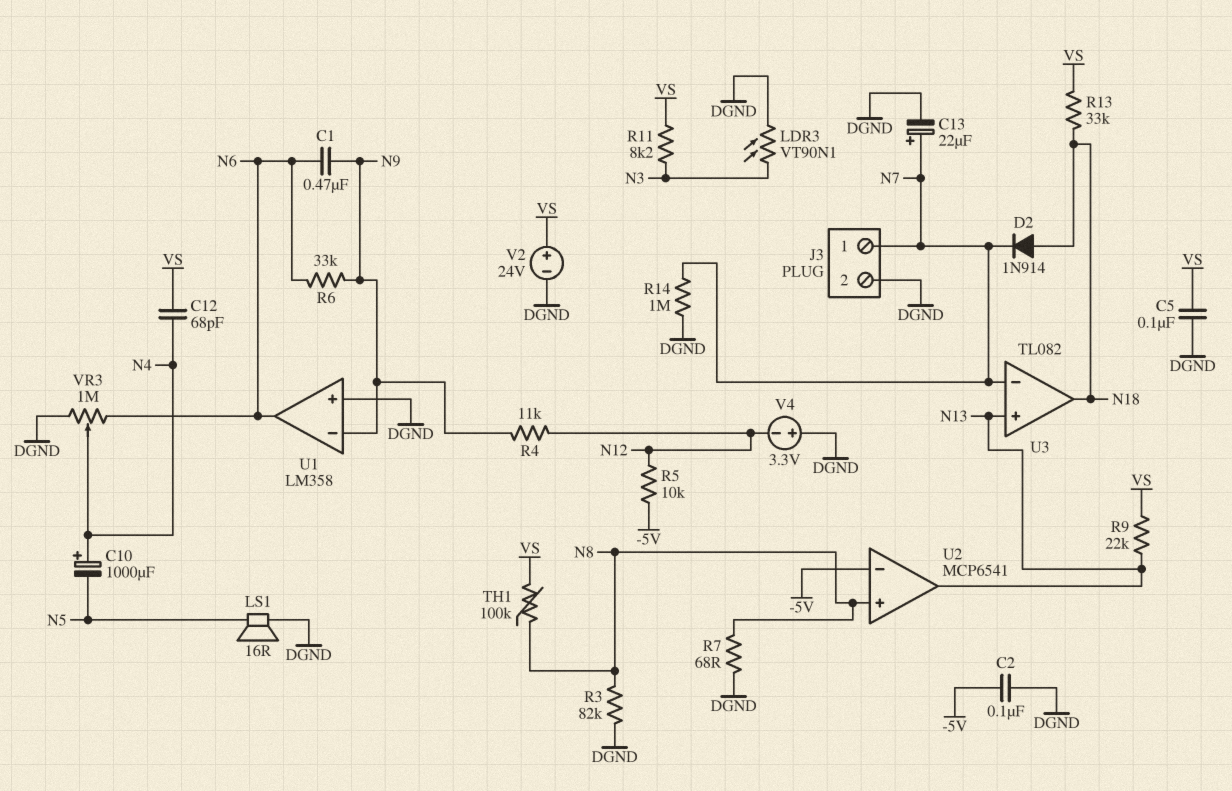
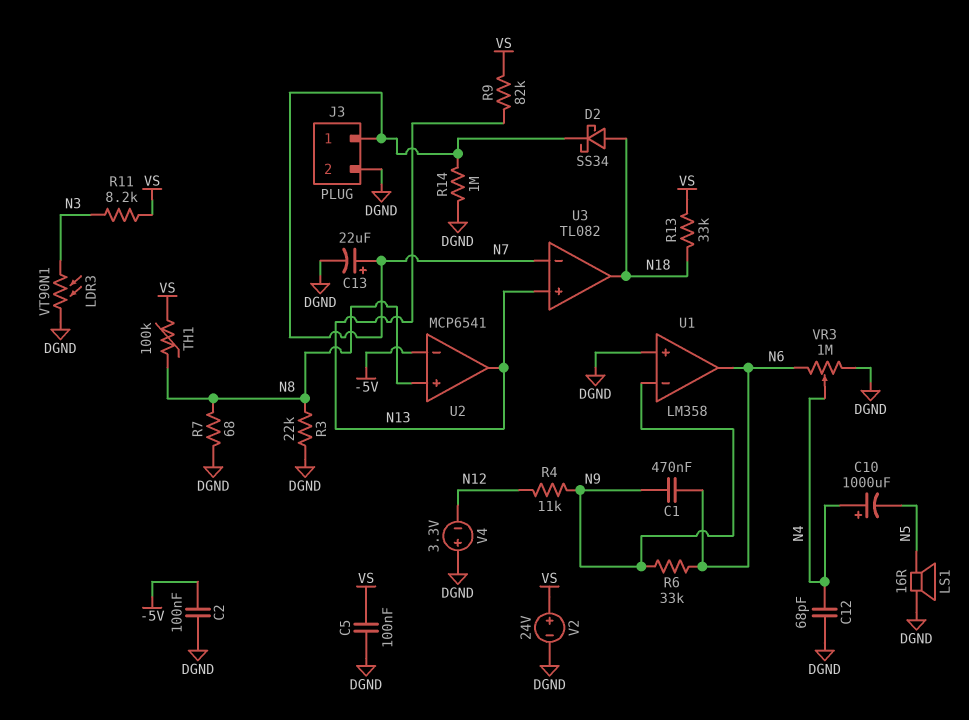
C12: 68pF (N4, VS) -> 68pF (DGND, N4)
D2: diode 1N914 (A N18, K N7) -> schottky SS34 (A N18, K N7)
R3: 82k (DGND, N8) -> 22k (DGND, N8)
R5: 10k (-5V, N12) -> none
R9: 22k (N13, VS) -> 82k (N13, VS)

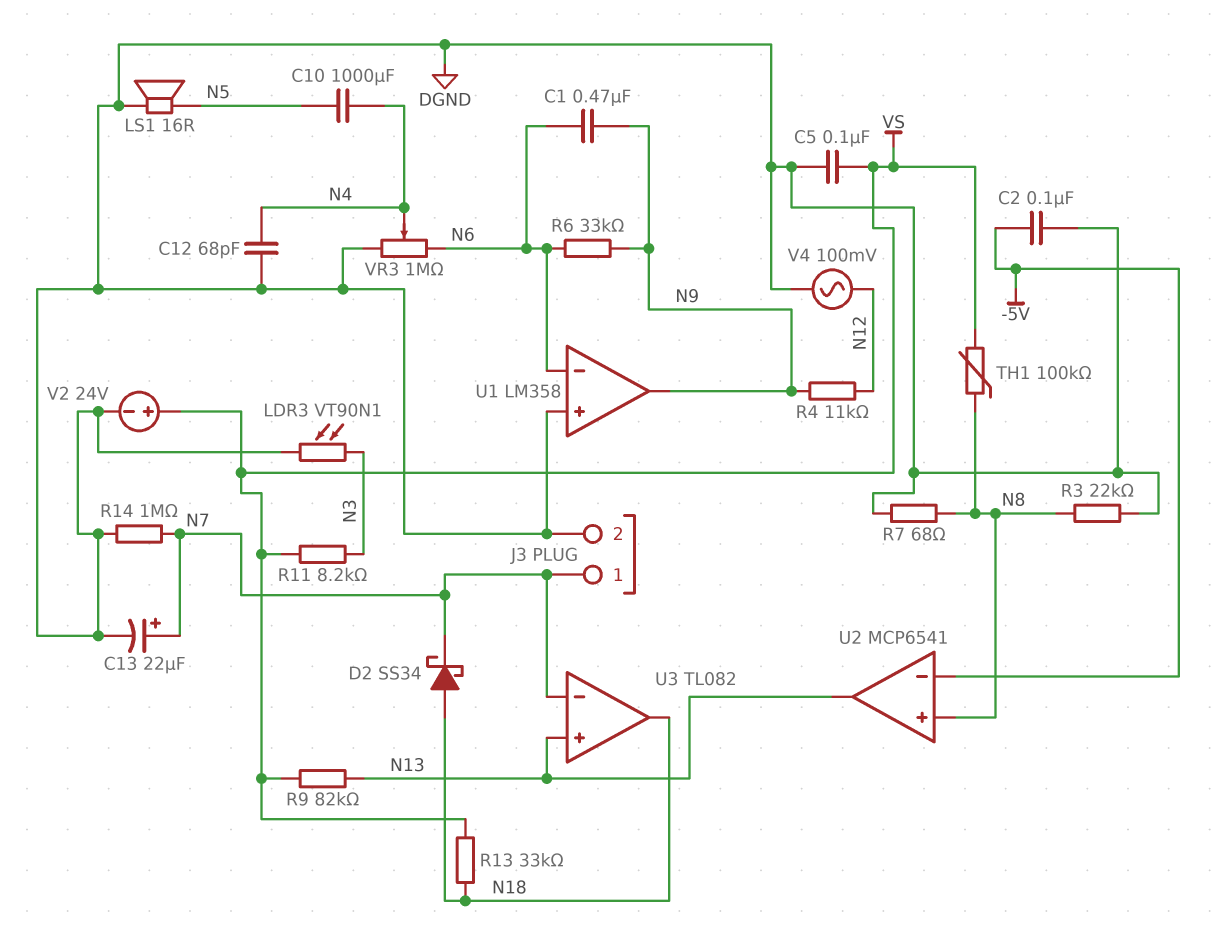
C10: 1000uF (plus N4, minus N5) -> 1000uF (N4, N5)
U1 pin in-: N9 -> N6
U1 pin out: N6 -> N9
V4: 3.3V (plus DGND, minus N12) -> AC 100mV (DGND, N12)

